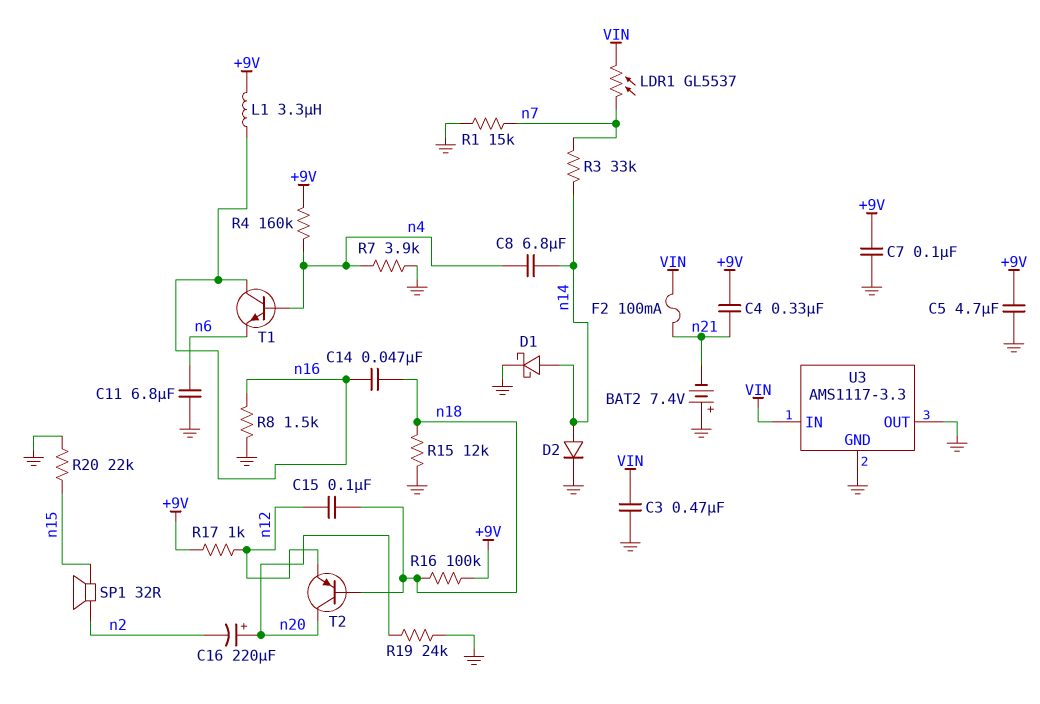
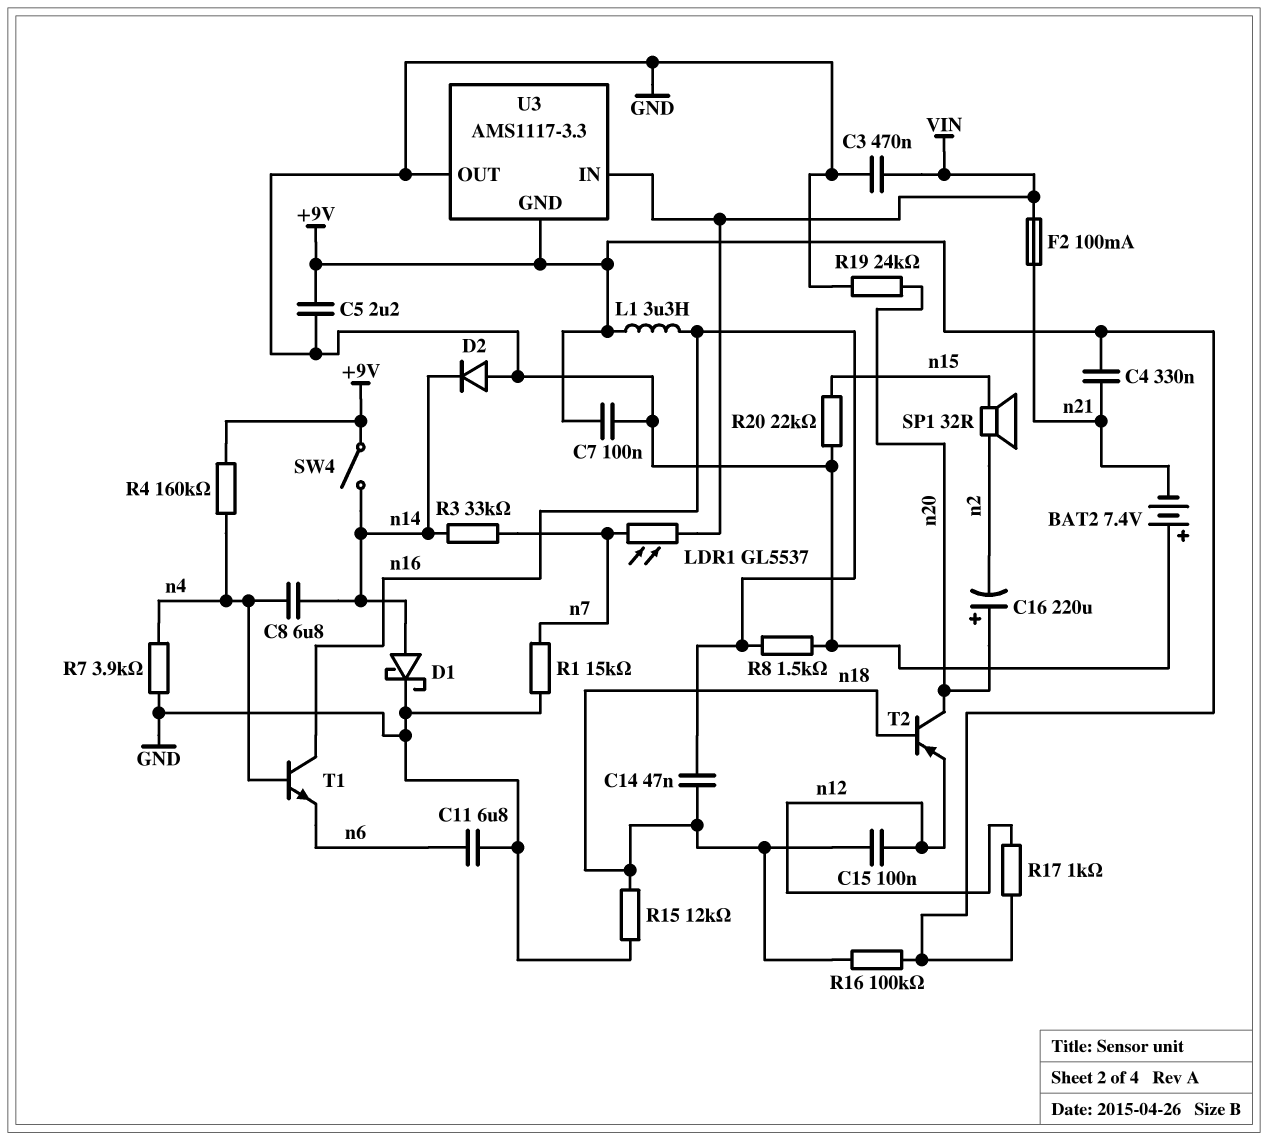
C5: 4.7uF (+9V, GND) -> 2.2uF (+9V, GND)
D2: diode (A n14, K GND) -> diode (A GND, K n14)
SW4: none -> switch (+9V, n14)
U3 pin GND: GND -> +9V

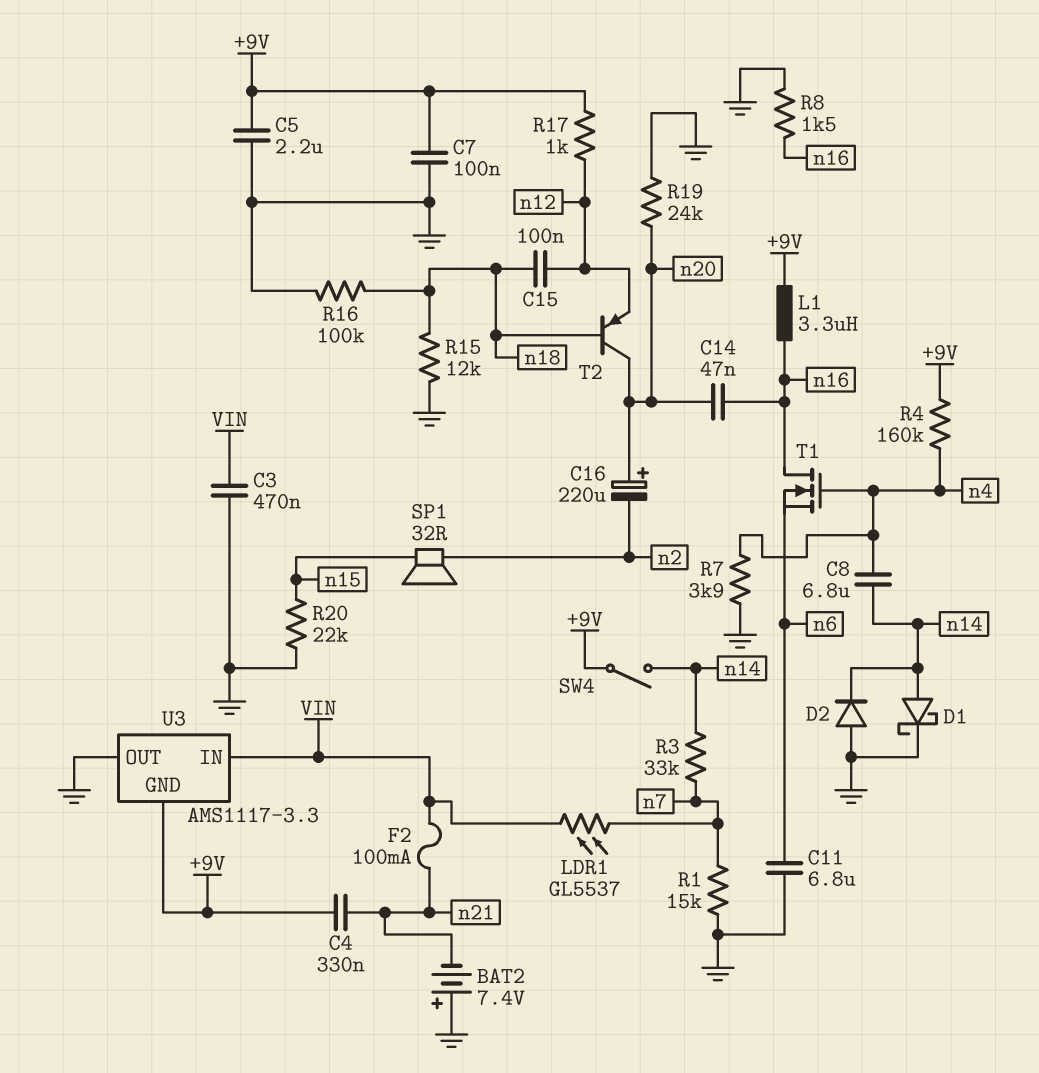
C14: 47nF (n16, n18) -> 47nF (n16, n20)
R16: 100k (+9V, n18) -> 100k (GND, n18)
T1: NPN (B n4, C n16, E n6) -> NMOS (G n4, D n16, S n6)

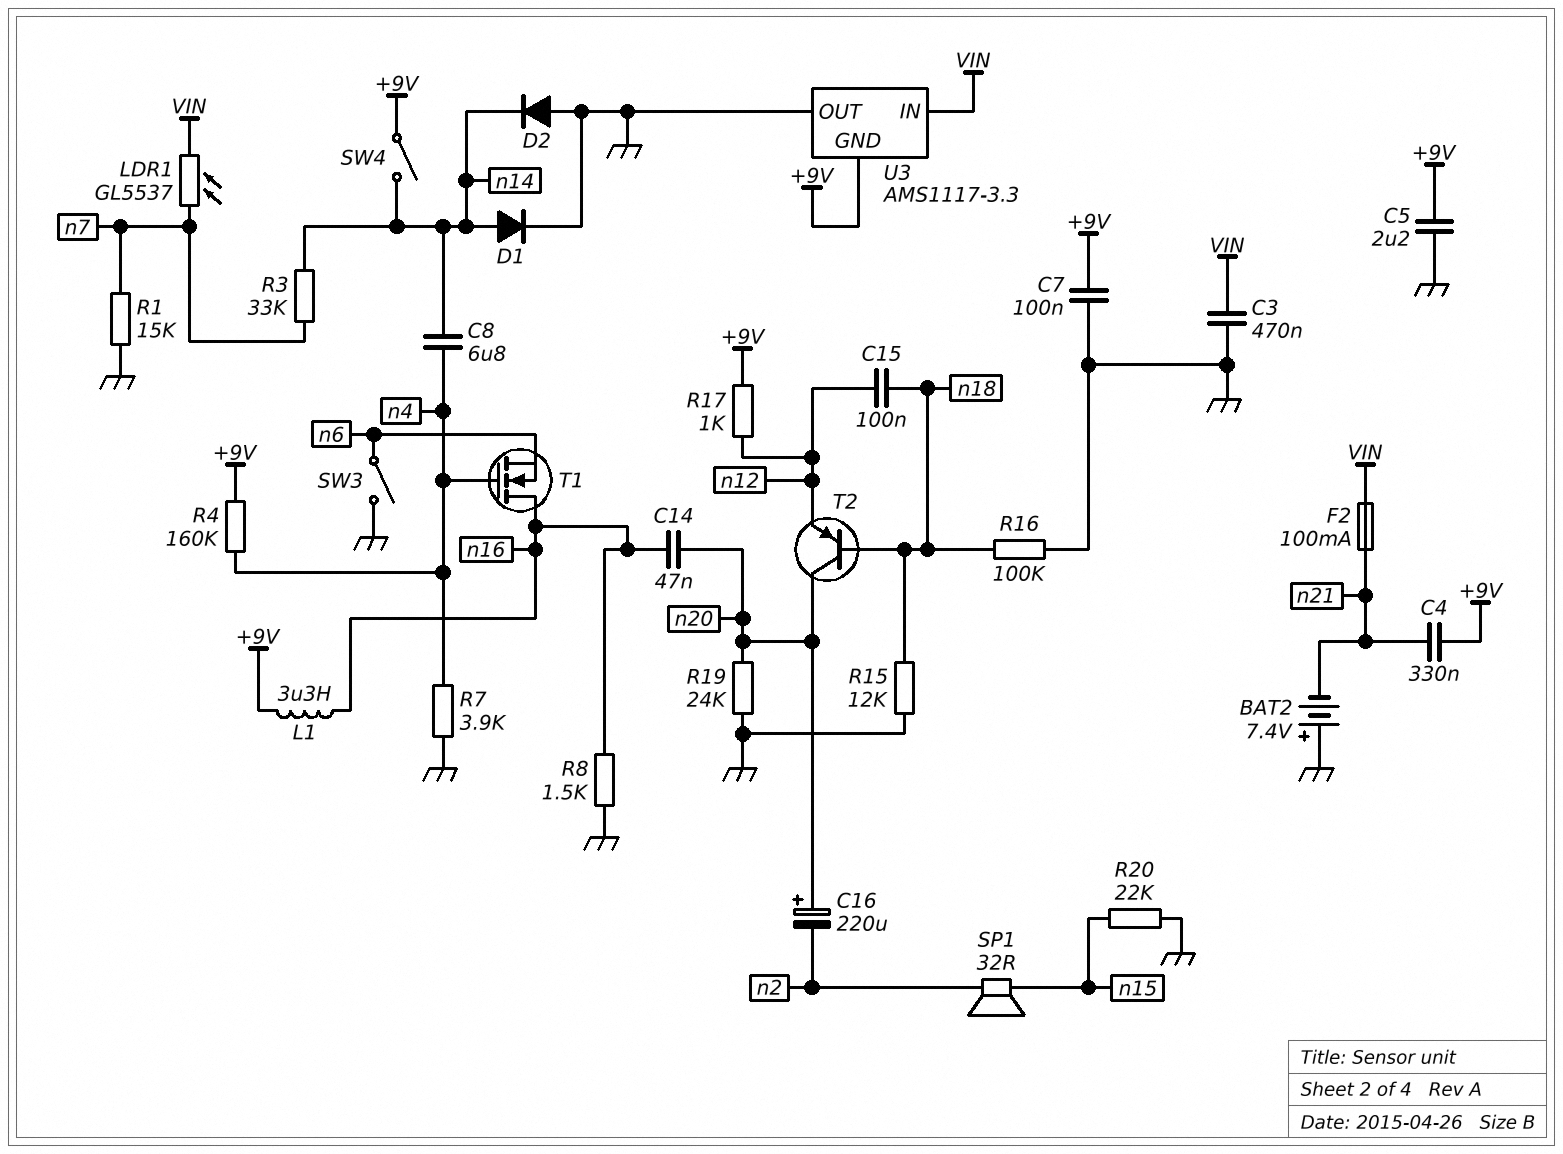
C11: 6.8uF (GND, n6) -> none
D1: schottky (A n14, K GND) -> diode (A n14, K GND)
SW3: none -> switch (GND, n6)

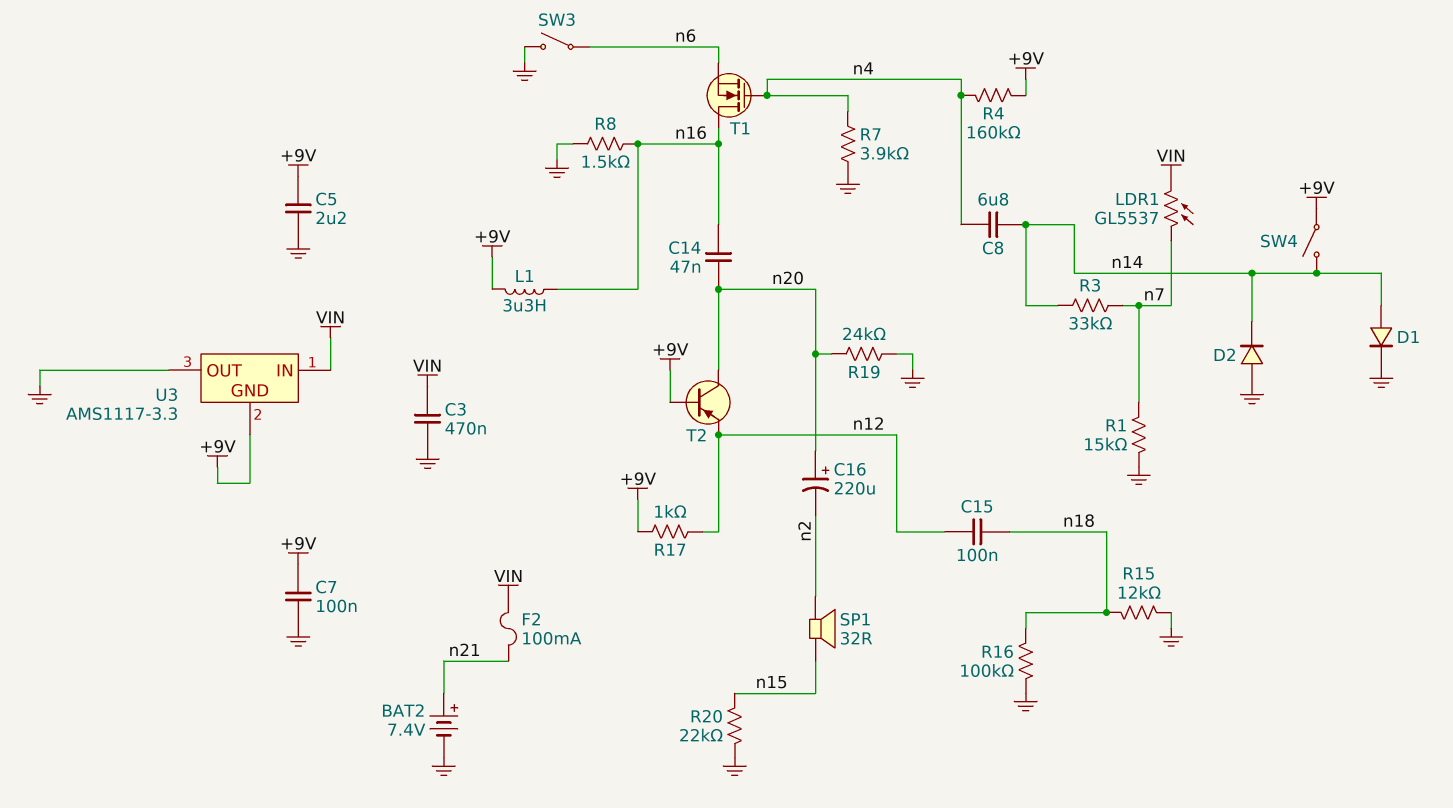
BAT2: 7.4V (plus GND, minus n21) -> 7.4V (plus n21, minus GND)
C4: 330nF (+9V, n21) -> none
T2: PNP (B n18, C n20, E n12) -> PNP (B +9V, C n20, E n12)

